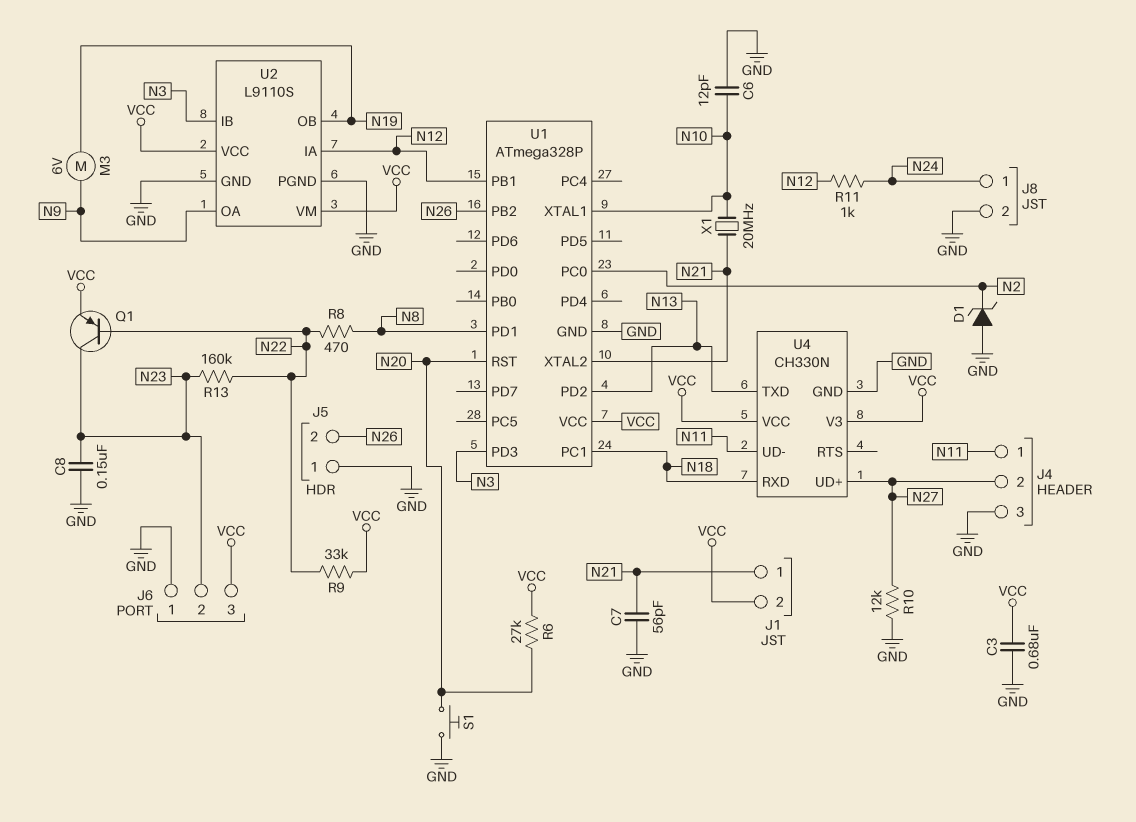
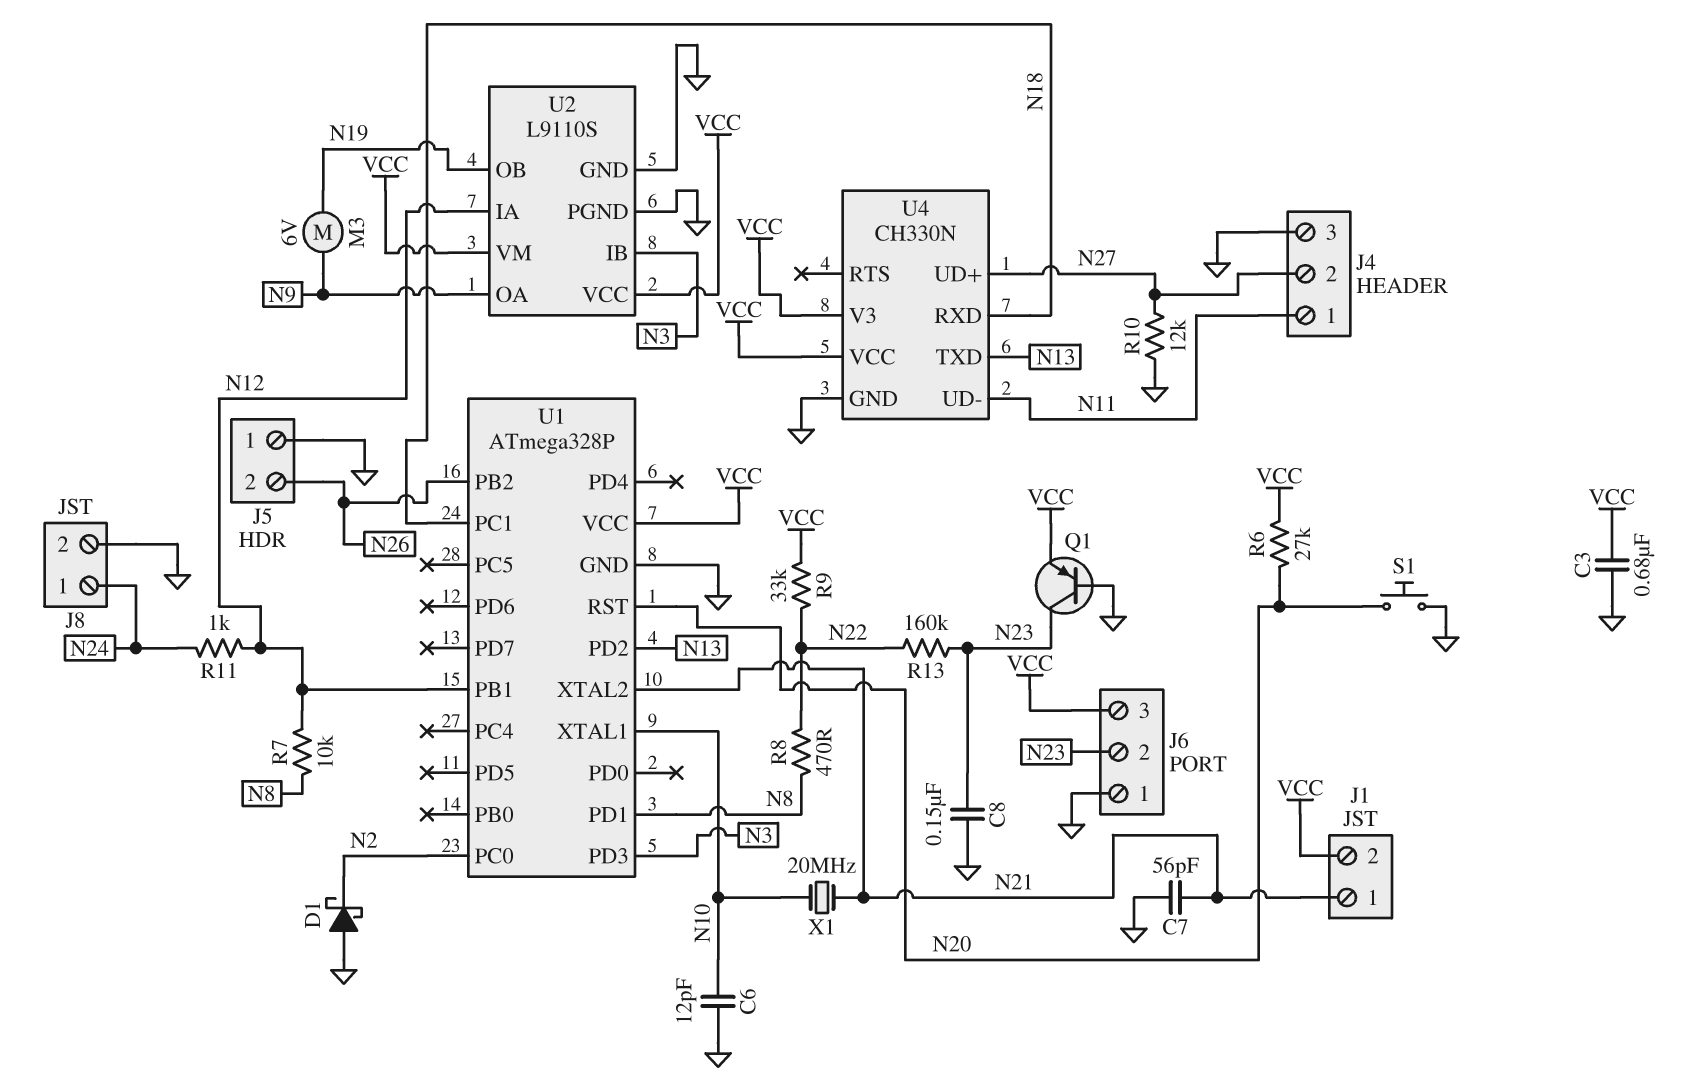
D1: zener (A GND, K N2) -> schottky (A GND, K N2)
Q1: PNP (B N22, C N23, E VCC) -> PNP (B GND, C N23, E VCC)
R7: none -> 10k (N8, N12)

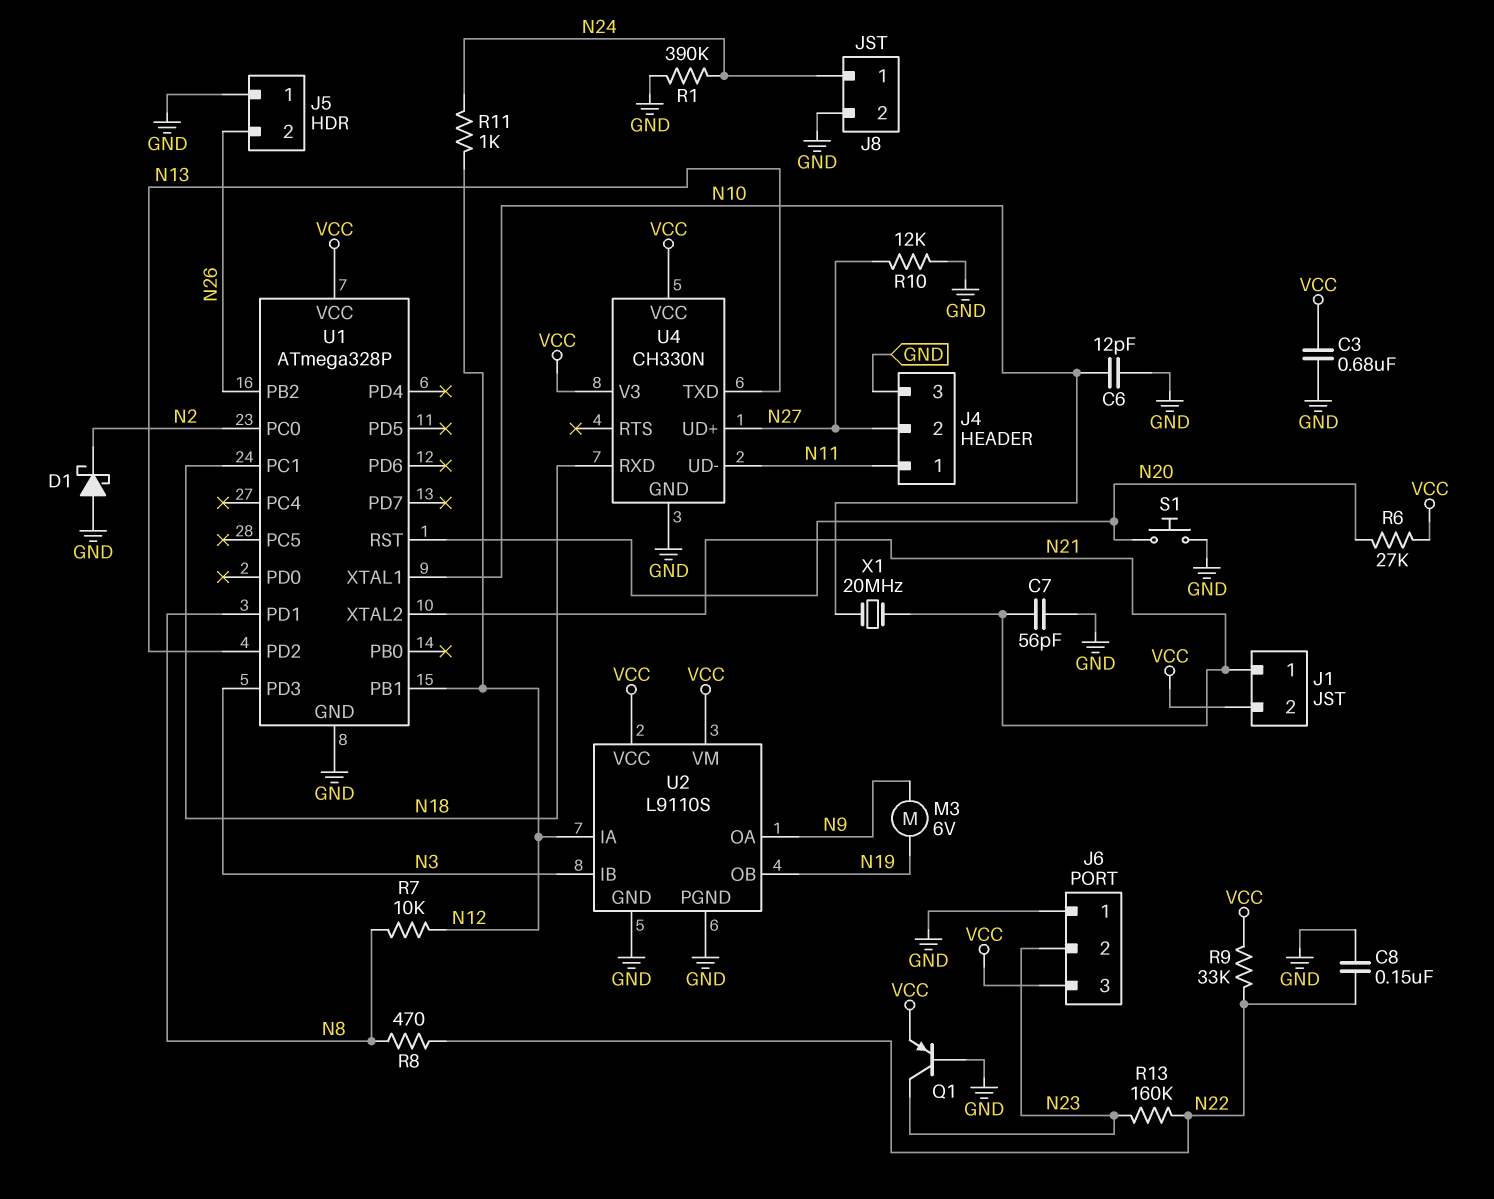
C8: 150nF (GND, N23) -> 150nF (GND, N22)
R1: none -> 390k (GND, N24)

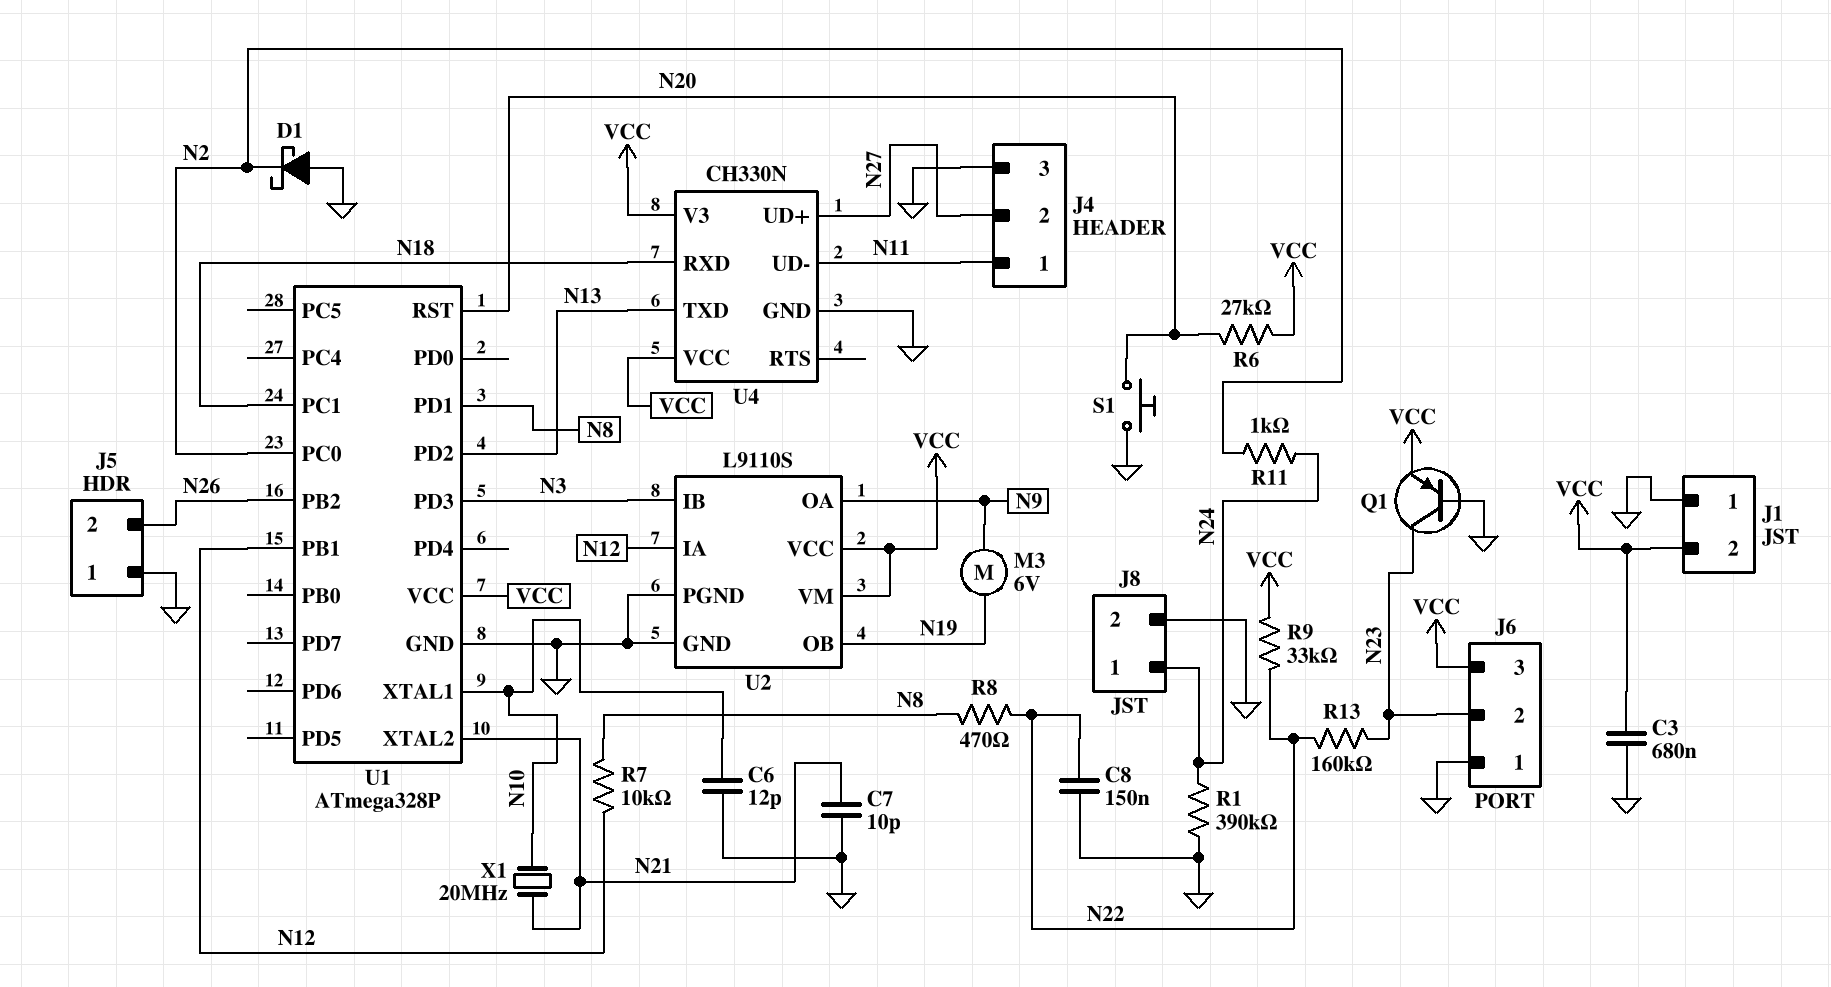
C7: 56pF (GND, N21) -> 10pF (GND, N21)
J1 pin 1: N21 -> GND
R10: 12k (GND, N27) -> none
R11: 1k (N12, N24) -> 1k (N2, N24)

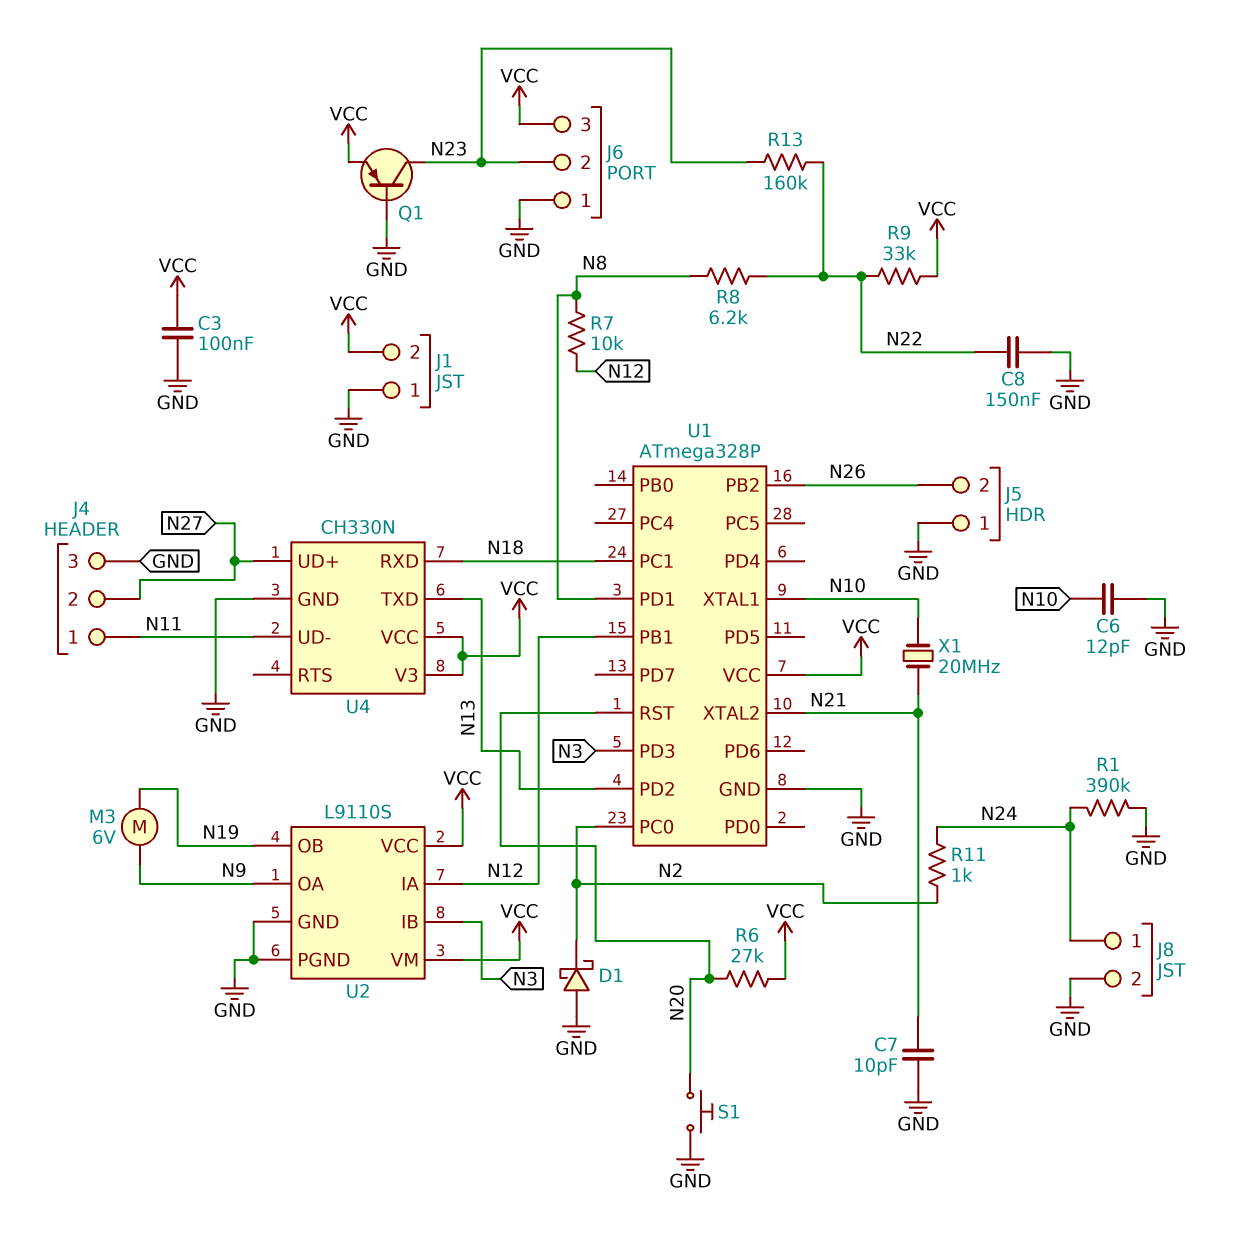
C3: 680nF (GND, VCC) -> 100nF (GND, VCC)
R8: 470 (N8, N22) -> 6.2k (N8, N22)

